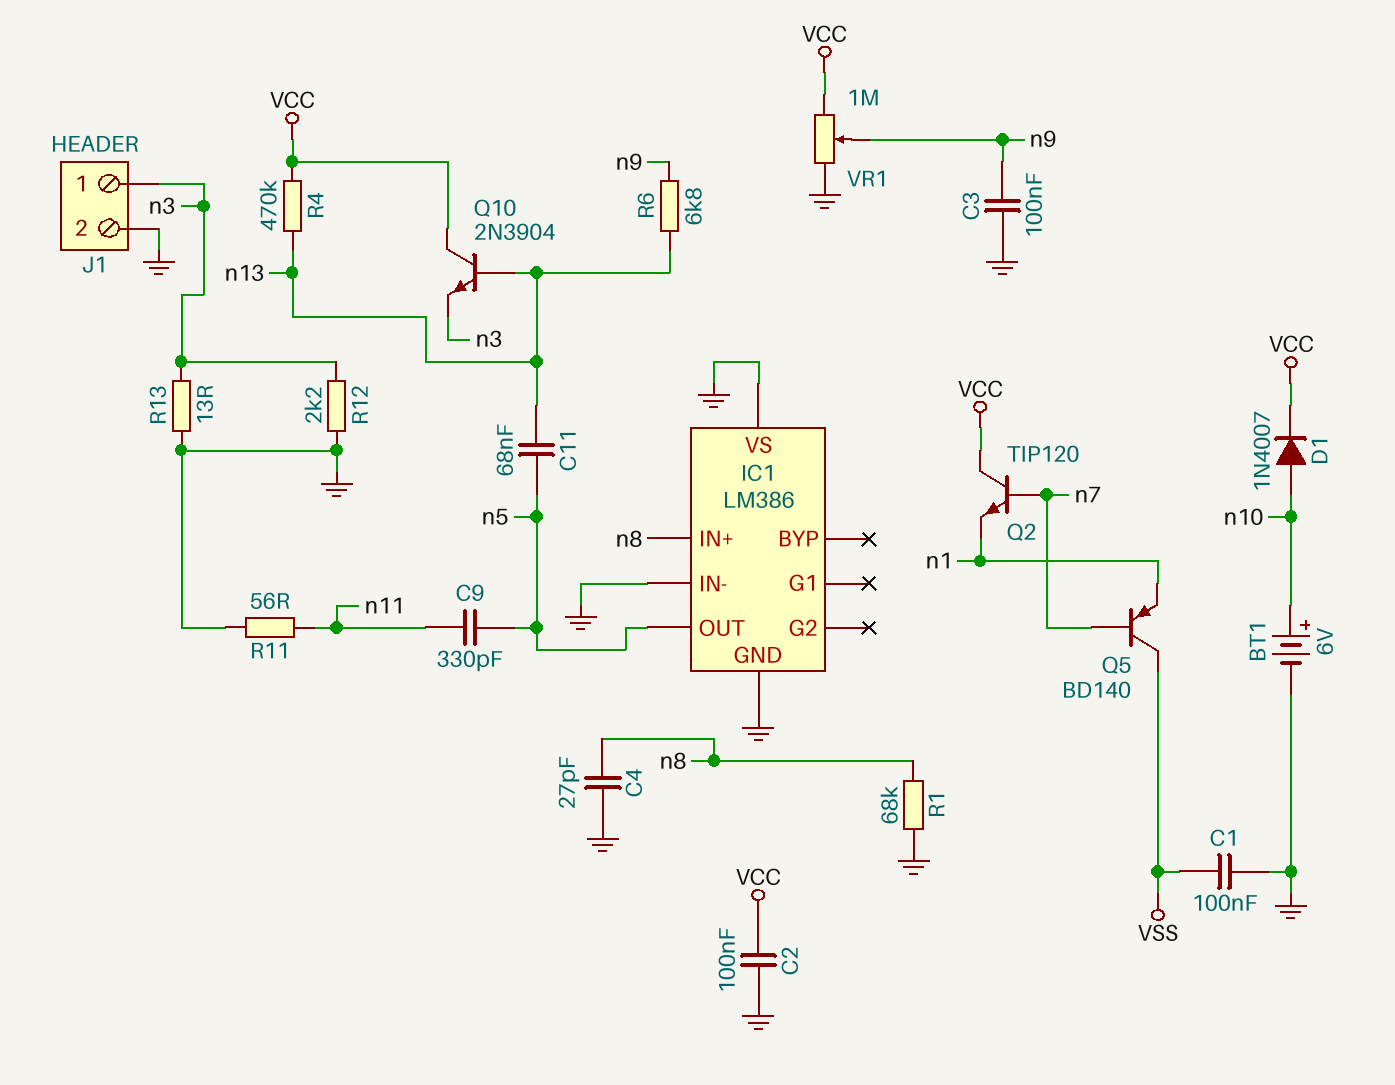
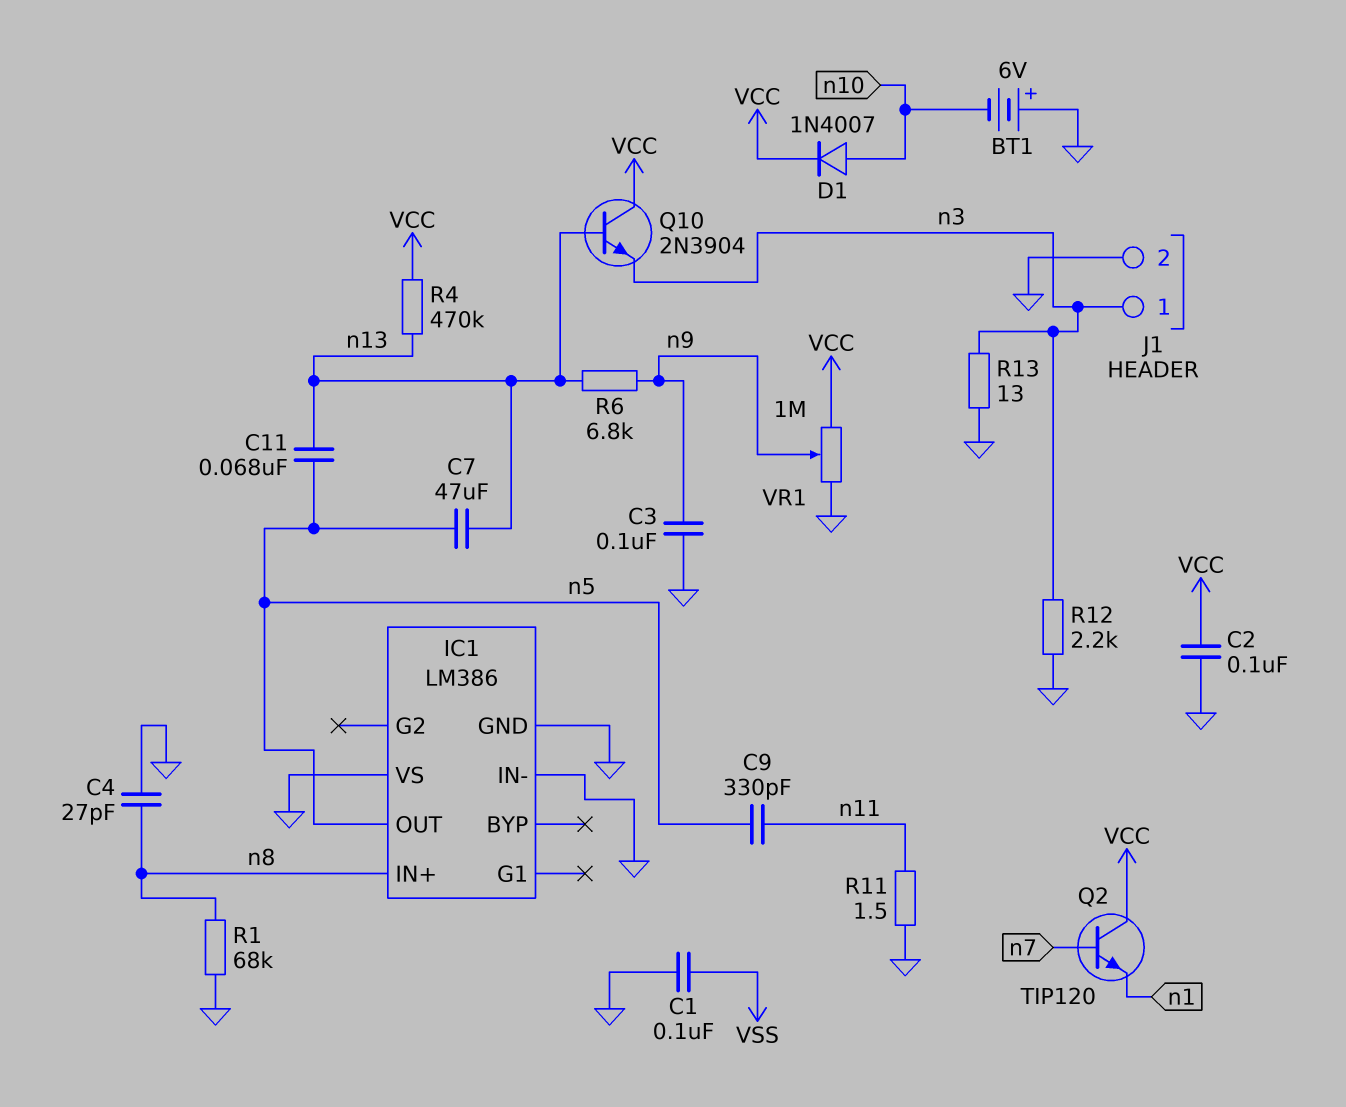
BT1: 6V (plus n10, minus GND) -> 6V (plus GND, minus n10)
C7: none -> 47uF (n5, n13)
Q5: PNP BD140 (B n7, C VSS, E n1) -> none
R11: 56 (GND, n11) -> 1.5 (GND, n11)

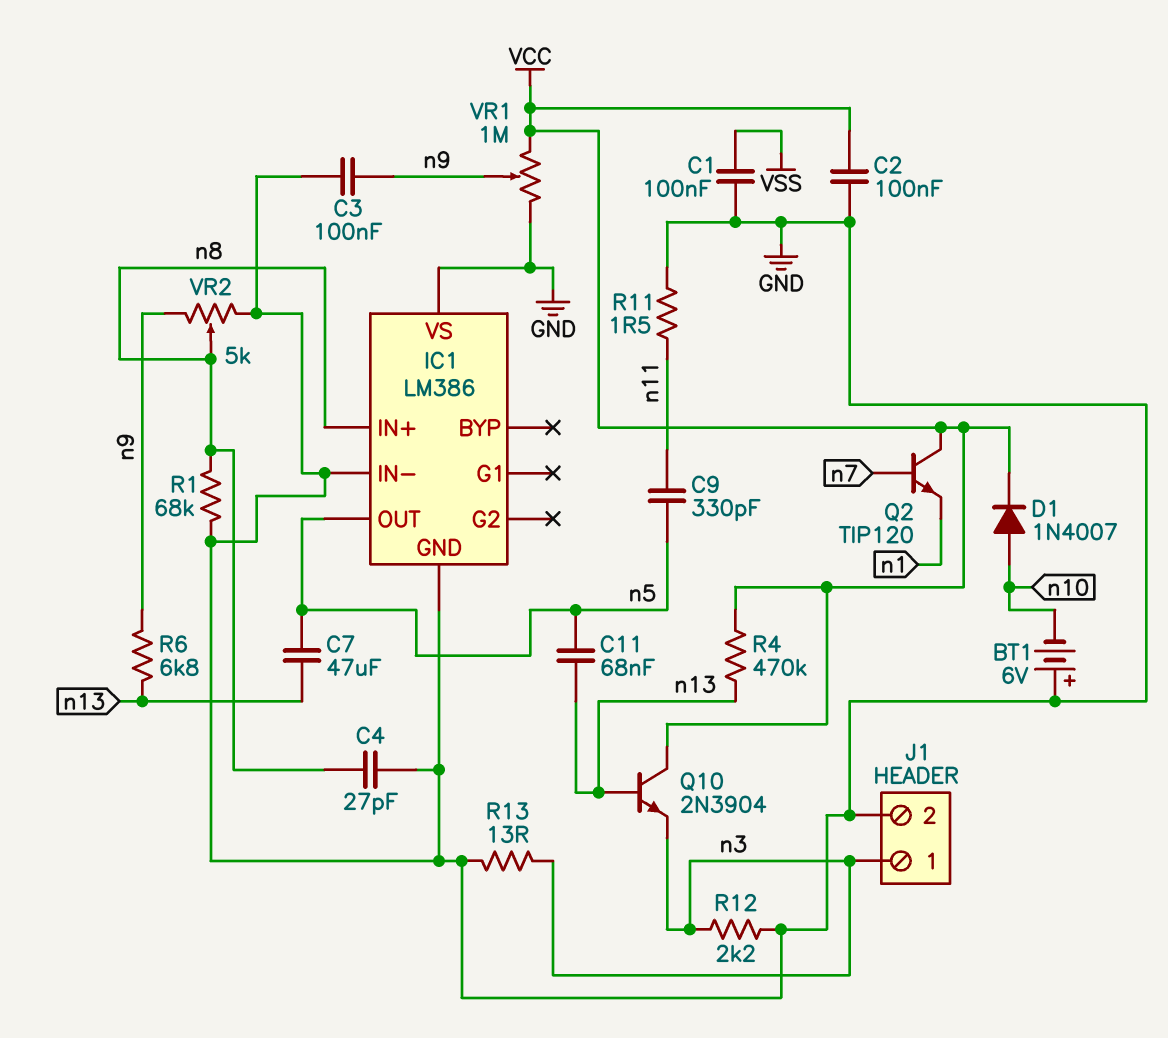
VR2: none -> 5k (GND, n9, wiper n8)

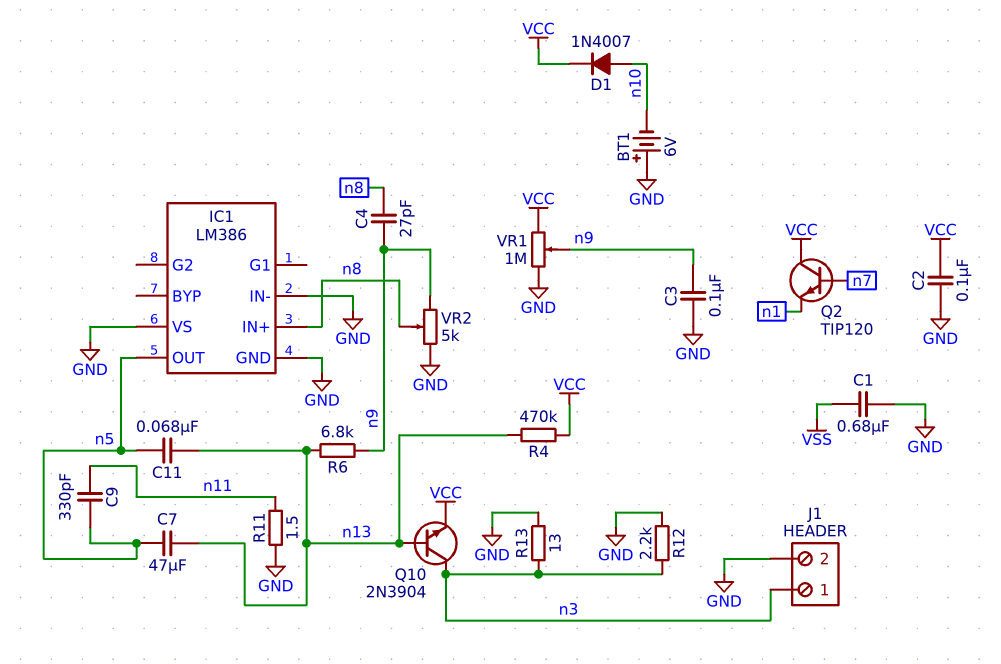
C1: 100nF (GND, VSS) -> 680nF (GND, VSS)
C4: 27pF (GND, n8) -> 27pF (n8, n9)
Q10: NPN 2N3904 (B n13, C VCC, E n3) -> NPN 2N3904 (B n13, C n3, E VCC)
R1: 68k (GND, n8) -> none

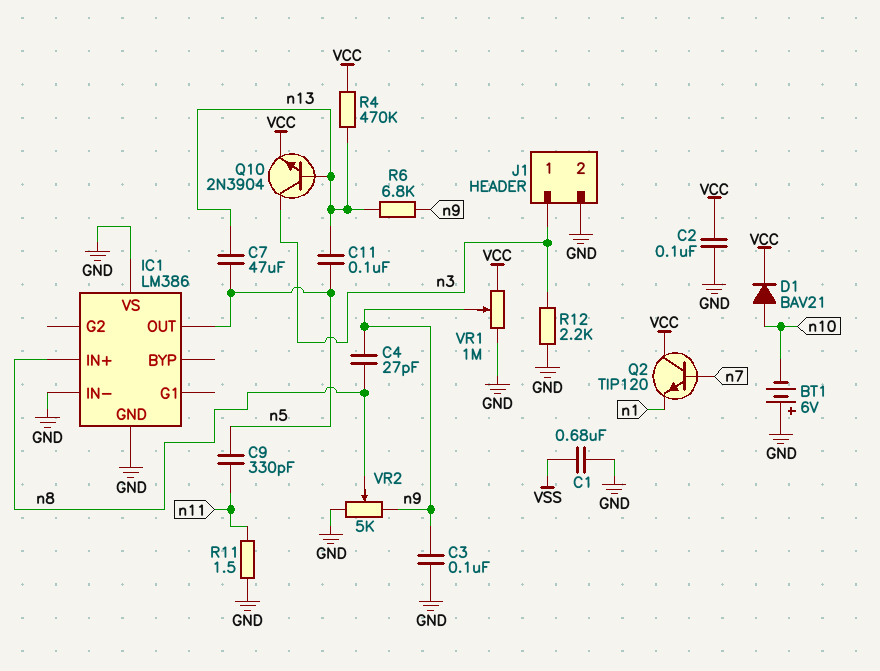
C11: 68nF (n5, n13) -> 100nF (n5, n13)
D1: diode 1N4007 (A n10, K VCC) -> diode BAV21 (A n10, K VCC)
R13: 13 (GND, n3) -> none

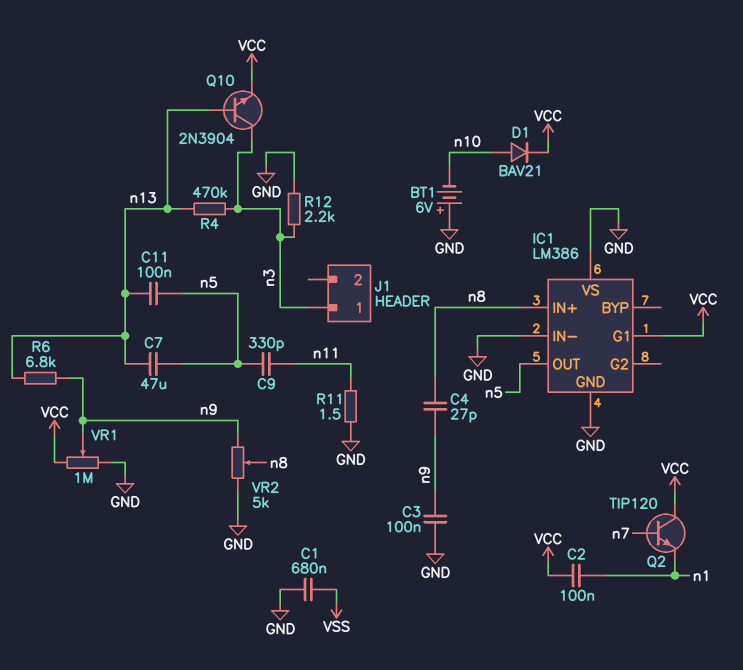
C2: 100nF (GND, VCC) -> 100nF (VCC, n1)
IC1 pin G1: none -> VCC
J1 pin 2: GND -> none
R4: 470k (VCC, n13) -> 470k (n3, n13)

